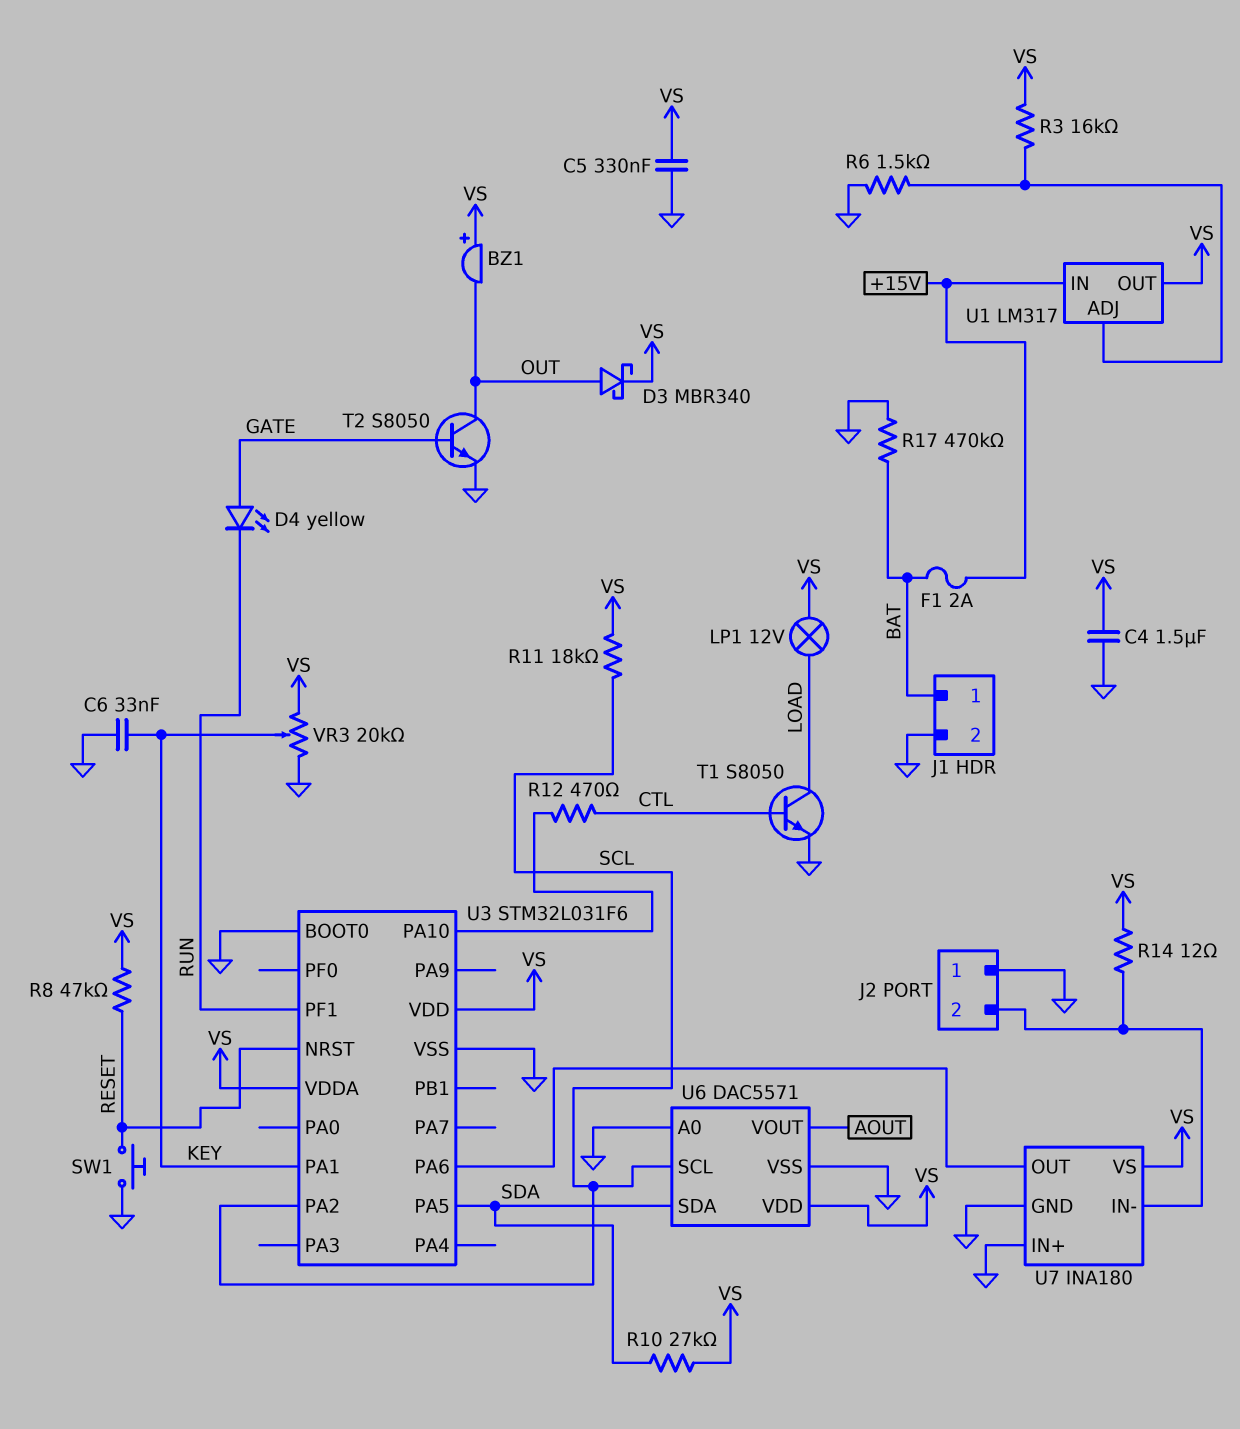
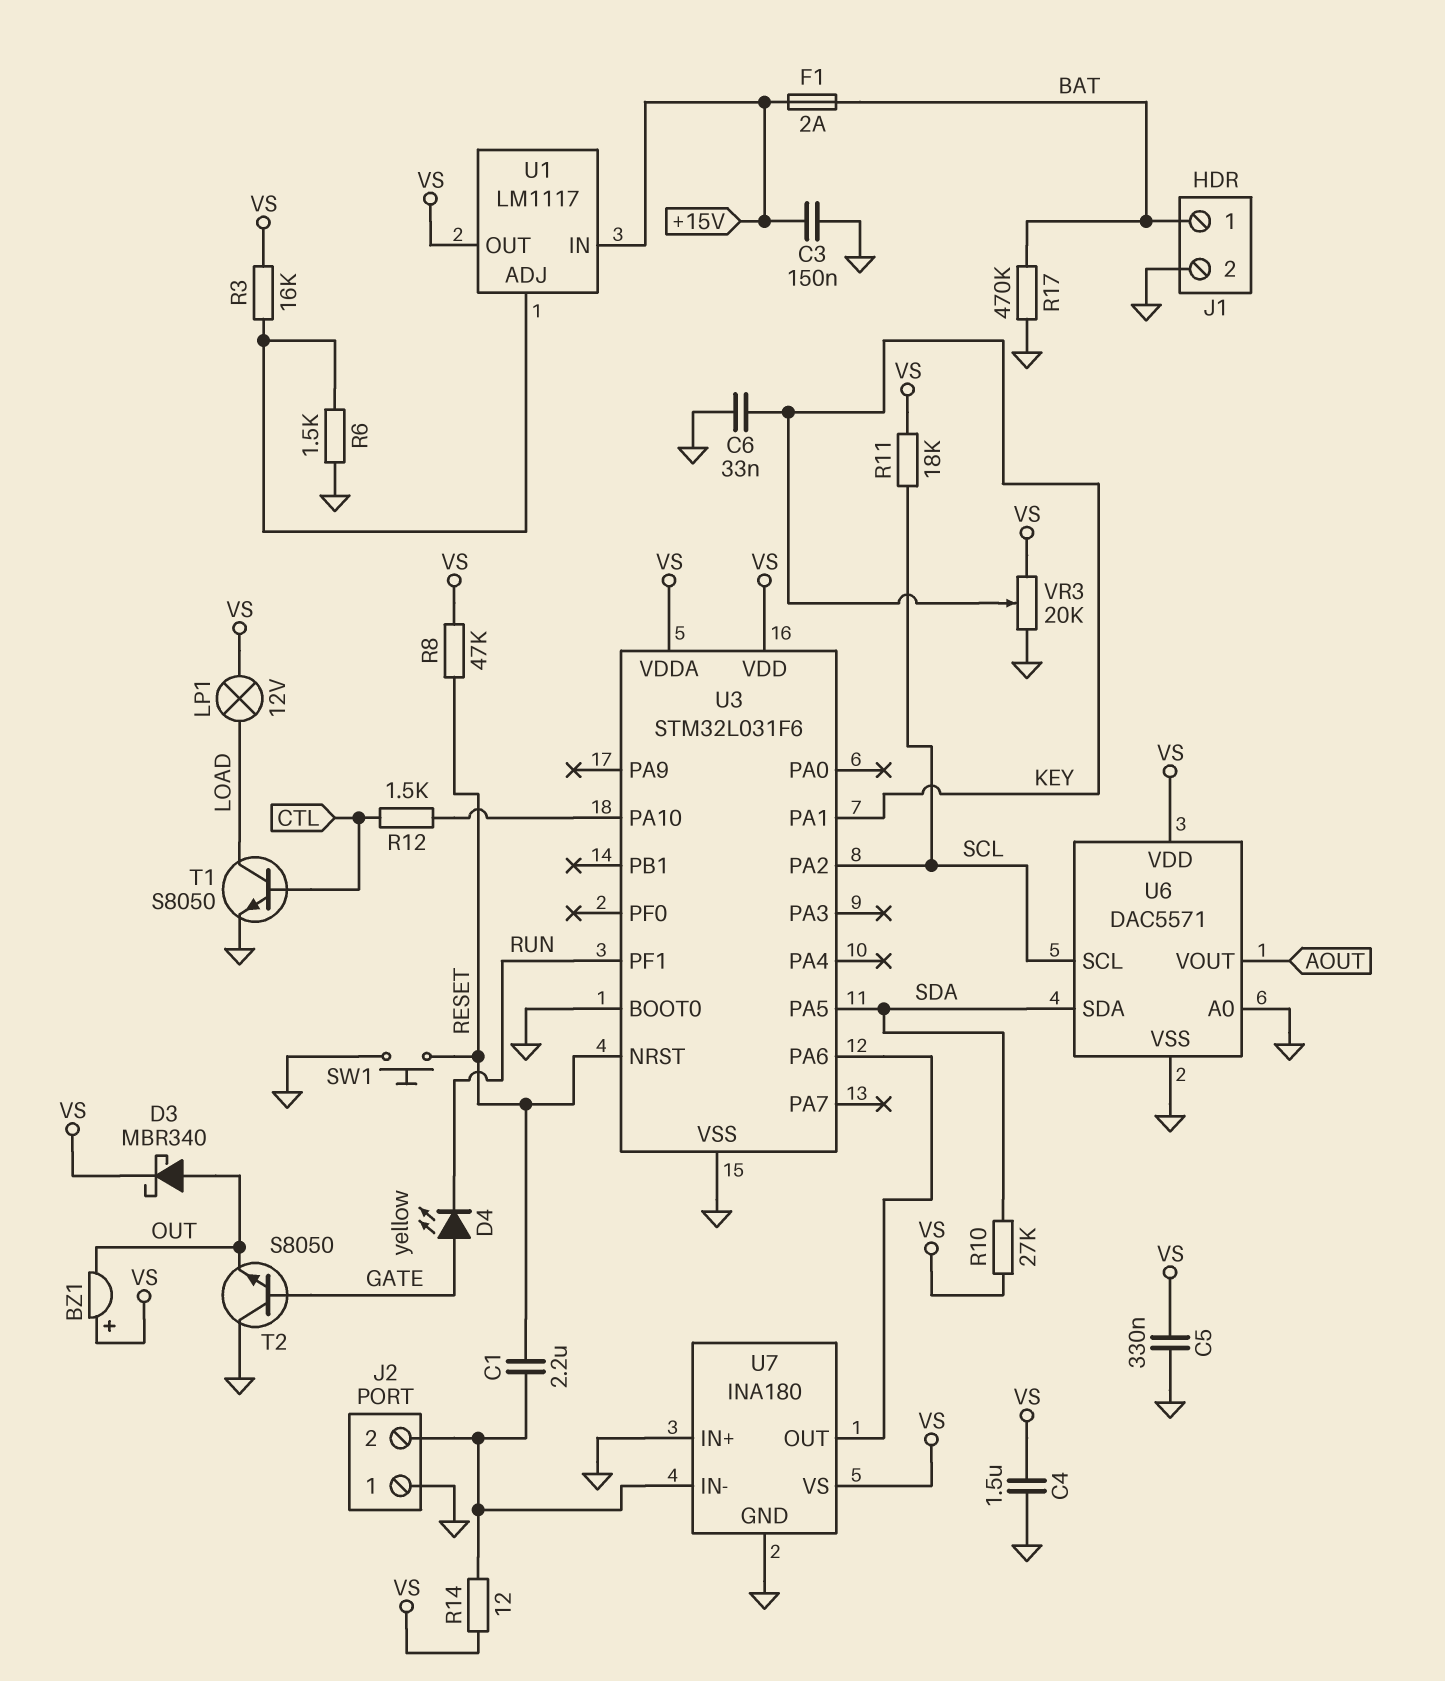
C1: none -> 2.2uF (J2/2, RESET)
C3: none -> 150nF (+15V, GND)
R12: 470 (CTL, U3/PA10) -> 1.5k (CTL, U3/PA10)
T2: NPN S8050 (B GATE, C OUT, E GND) -> NPN S8050 (B GATE, C GND, E OUT)
U1: LM317 -> LM1117

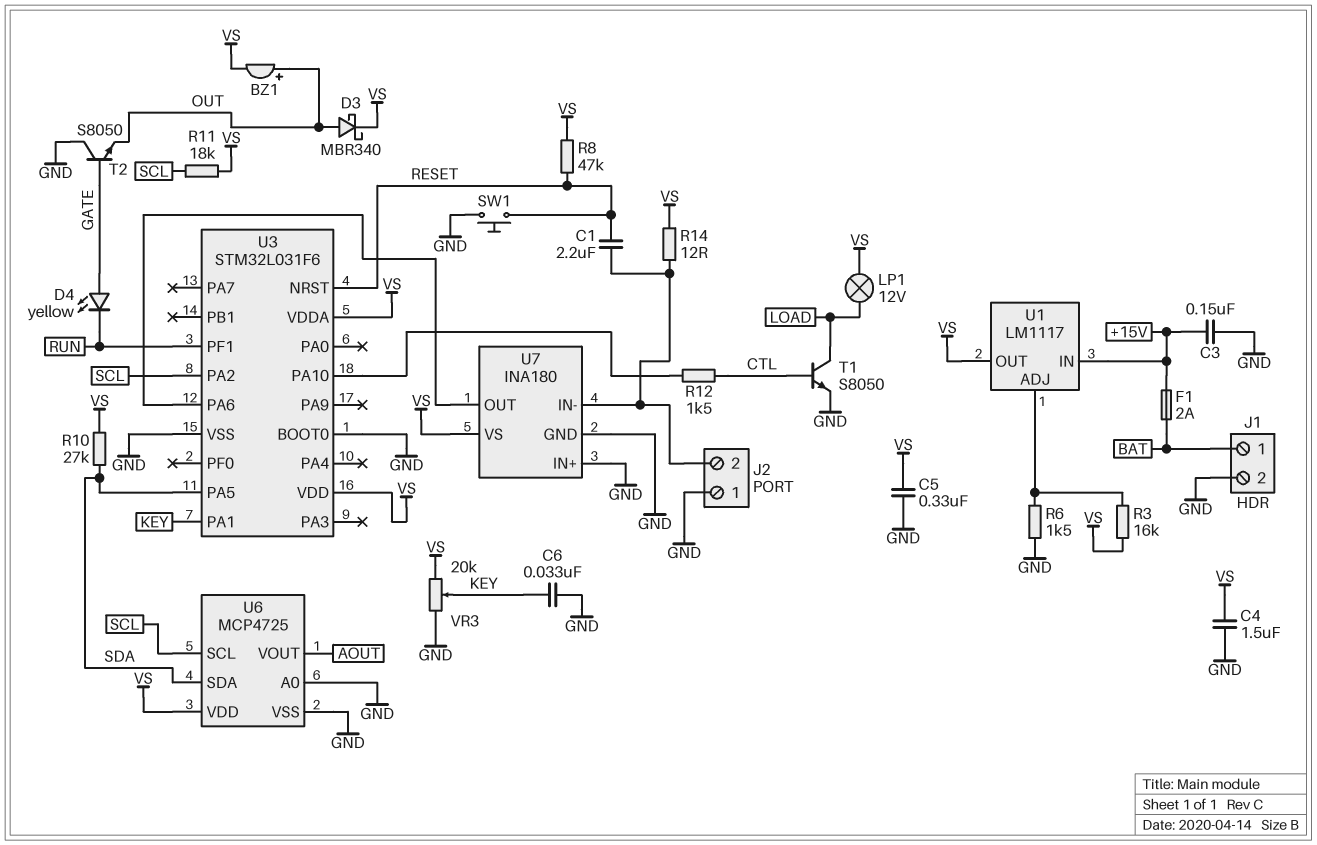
BZ1: buzzer (plus VS, minus OUT) -> buzzer (plus OUT, minus VS)
R17: 470k (BAT, GND) -> none
U6: DAC5571 -> MCP4725

